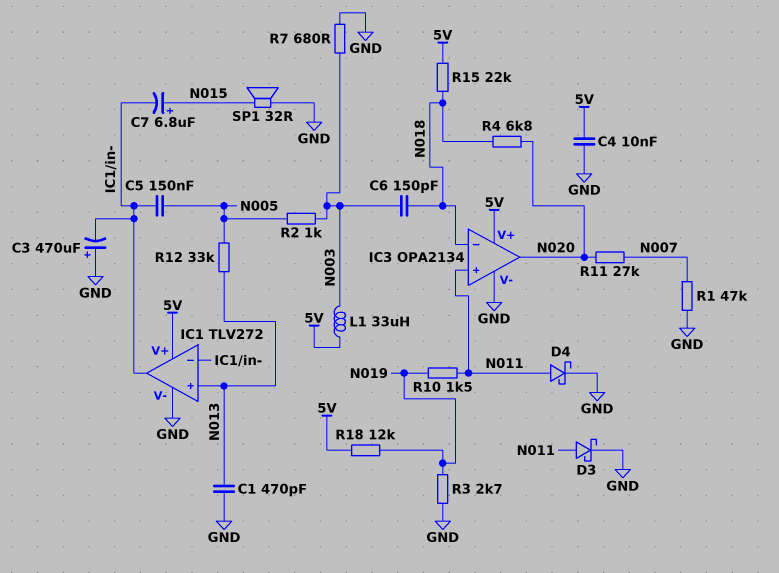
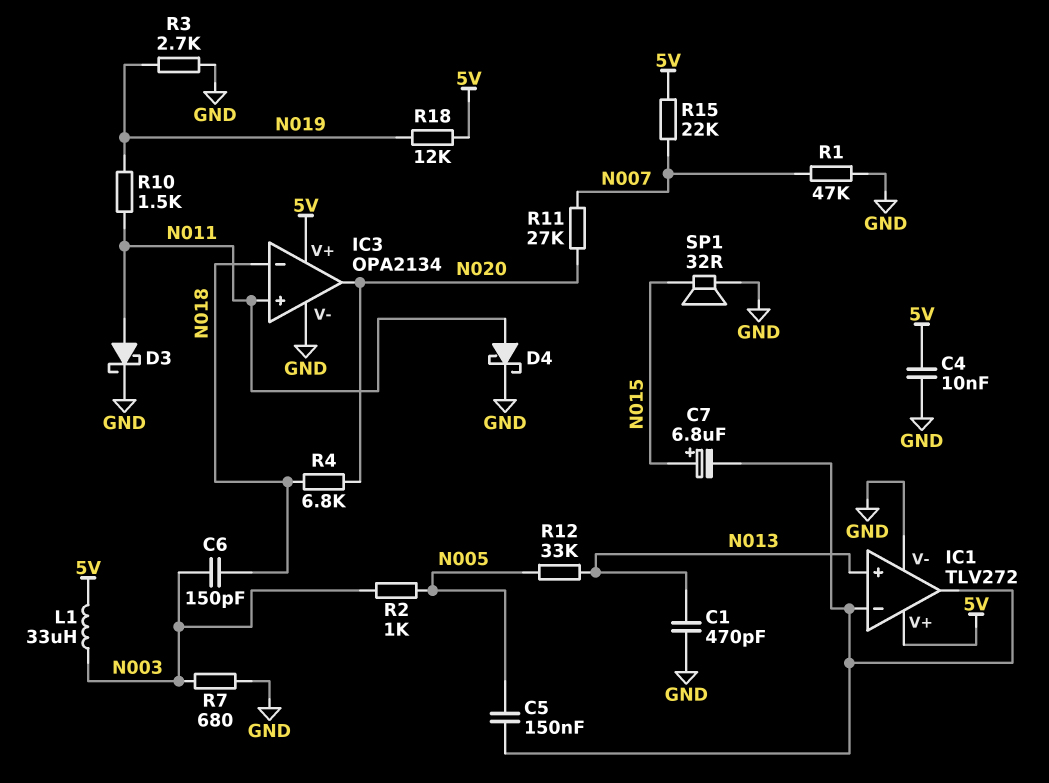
C3: 470uF (plus GND, minus IC1/in-) -> none
R15: 22k (5V, N018) -> 22k (5V, N007)

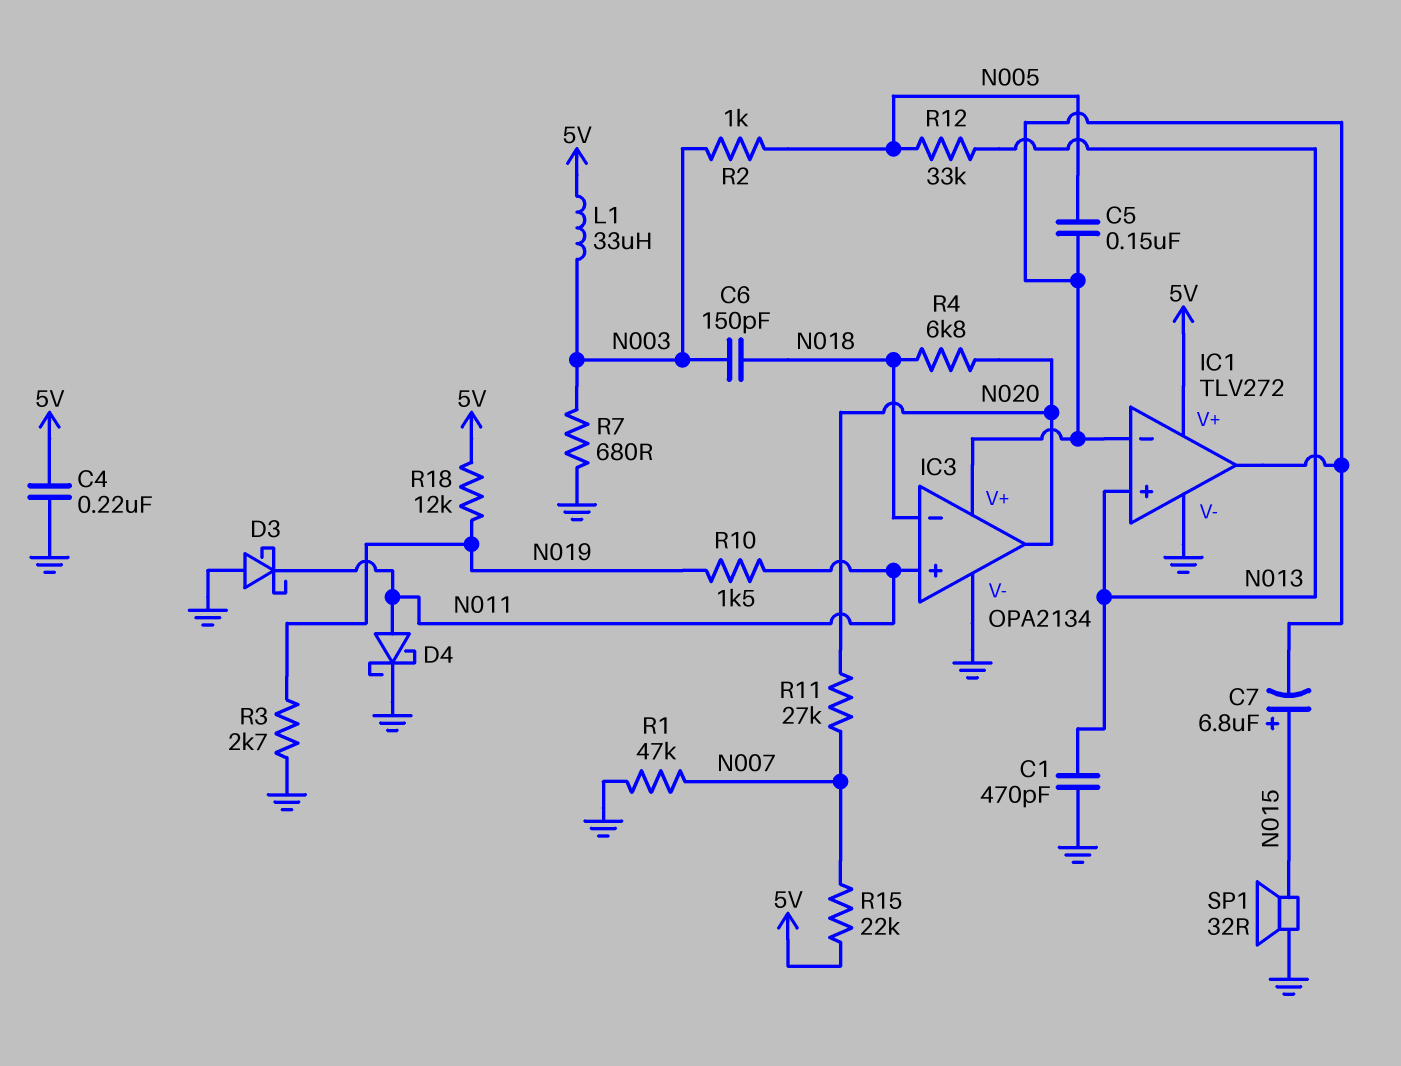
C4: 10nF (5V, GND) -> 220nF (5V, GND)
D3: schottky (A N011, K GND) -> schottky (A GND, K N011)
IC3 pin V+: 5V -> IC1/in-

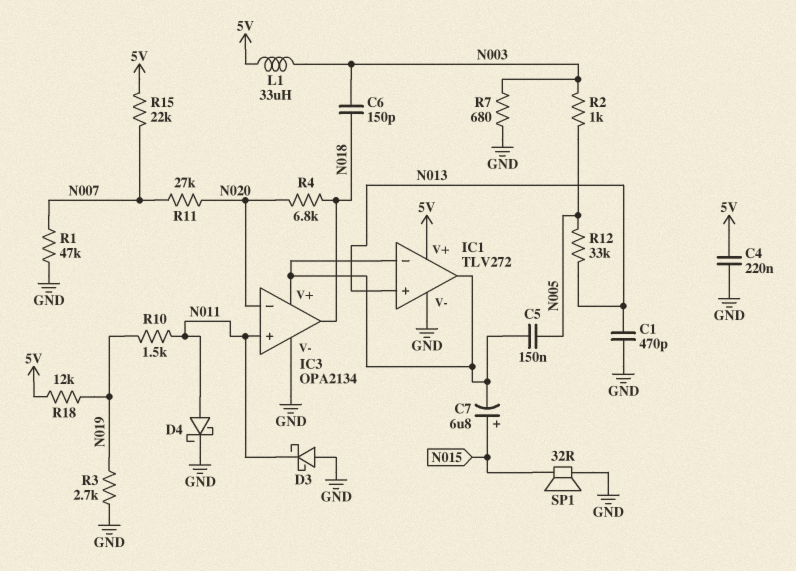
IC3 pin in-: N018 -> N020
IC3 pin out: N020 -> N018

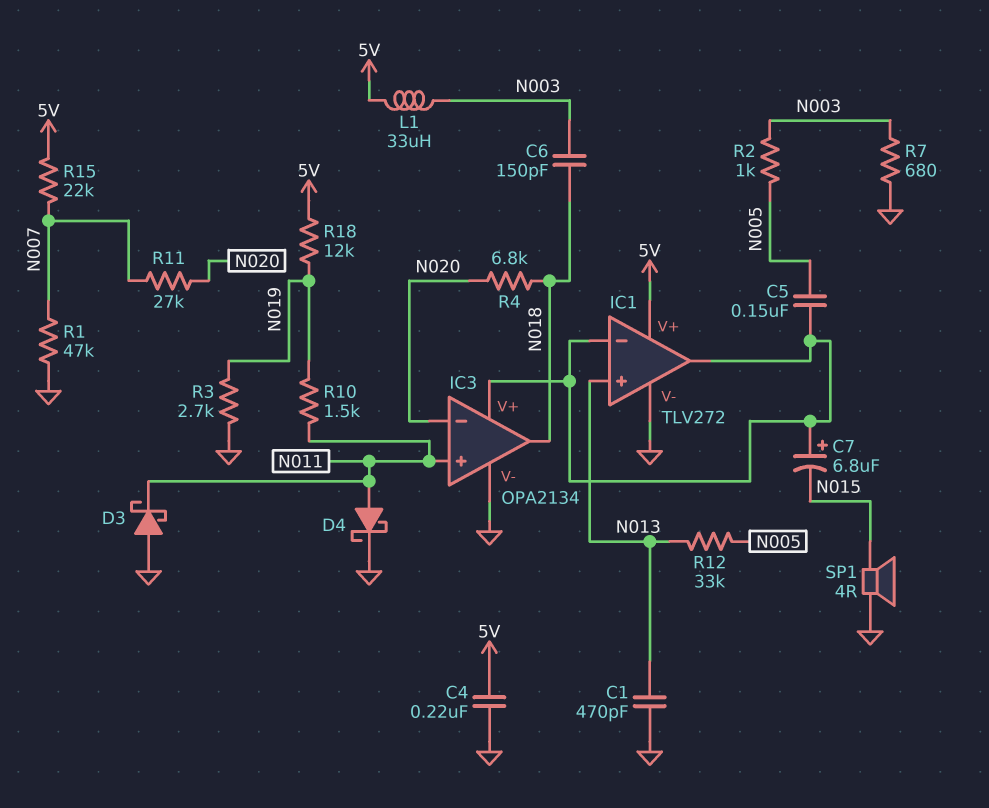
C7: 6.8uF (plus N015, minus IC1/in-) -> 6.8uF (plus IC1/in-, minus N015)
SP1: speaker 32R (GND, N015) -> speaker 4R (GND, N015)

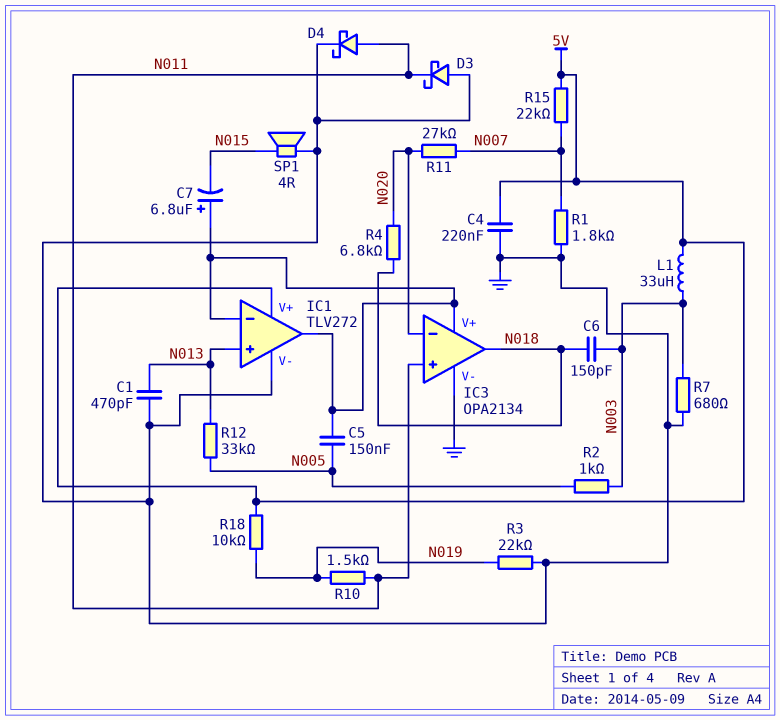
R1: 47k (GND, N007) -> 1.8k (GND, N007)
R3: 2.7k (GND, N019) -> 22k (GND, N019)
R18: 12k (5V, N019) -> 10k (5V, N019)

